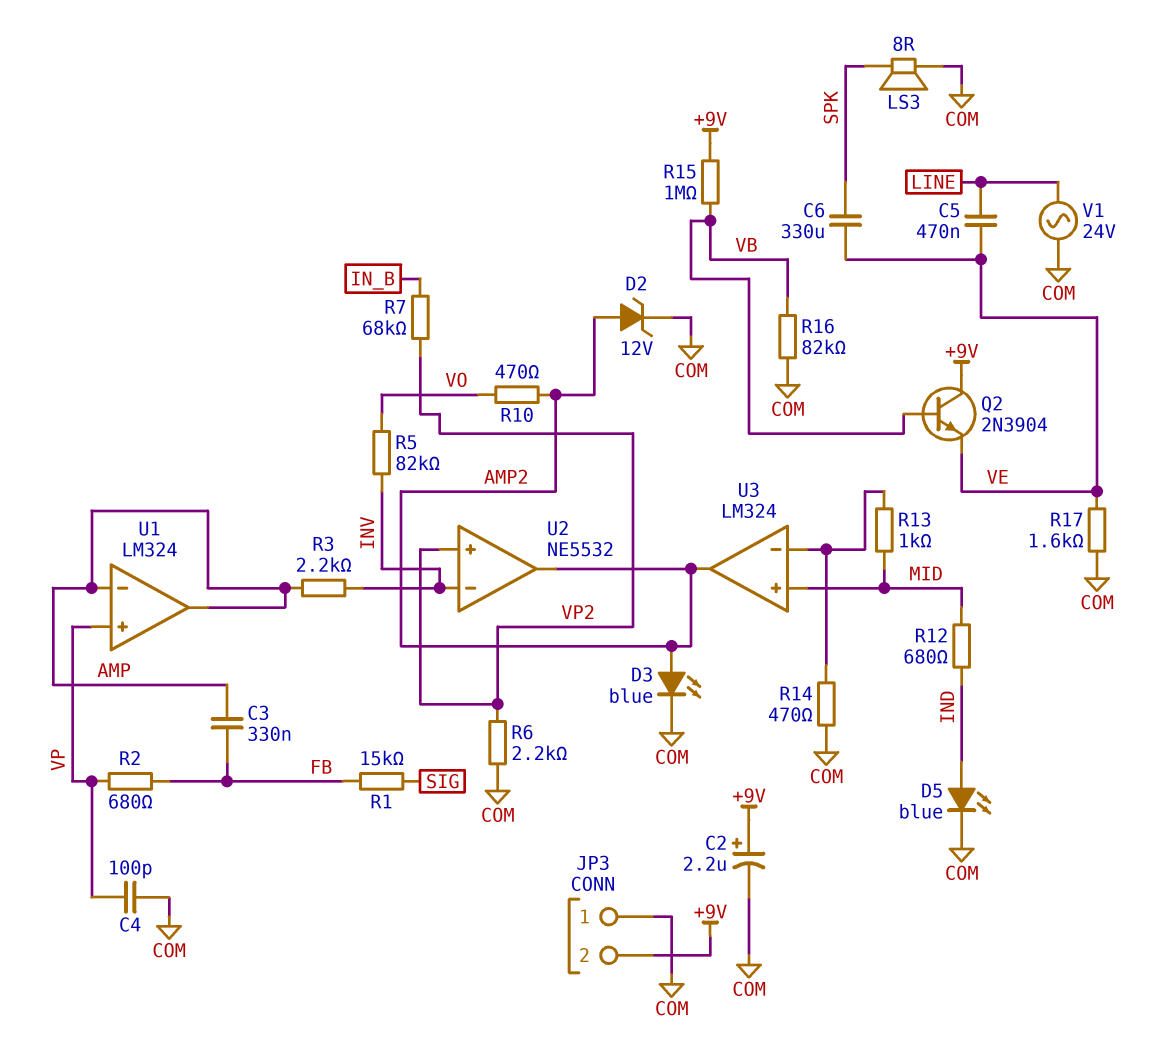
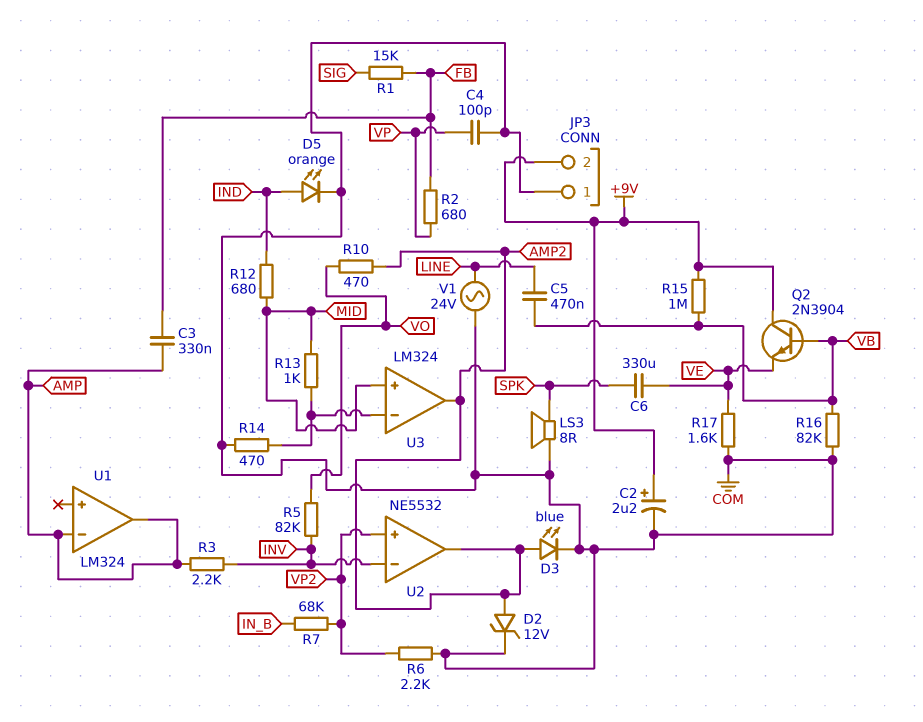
C5: 470nF (LINE, VE) -> 470nF (LINE, VB)
D5: LED blue (A IND, K COM) -> LED orange (A IND, K COM)
U1 pin in+: VP -> none

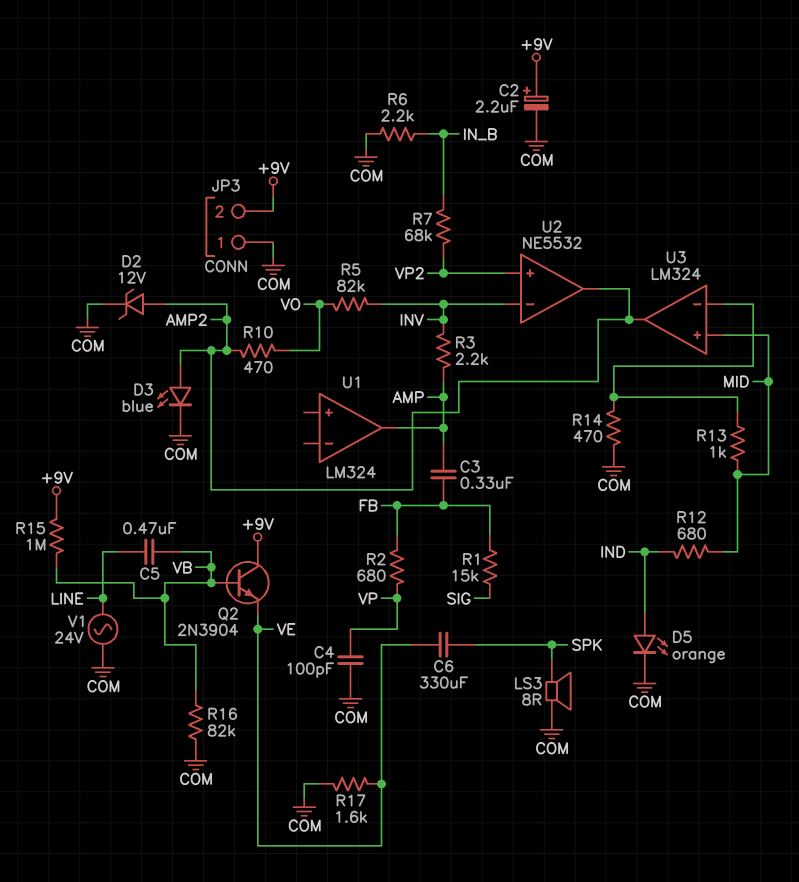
R6: 2.2k (COM, VP2) -> 2.2k (COM, IN_B)
U1 pin in-: AMP -> none

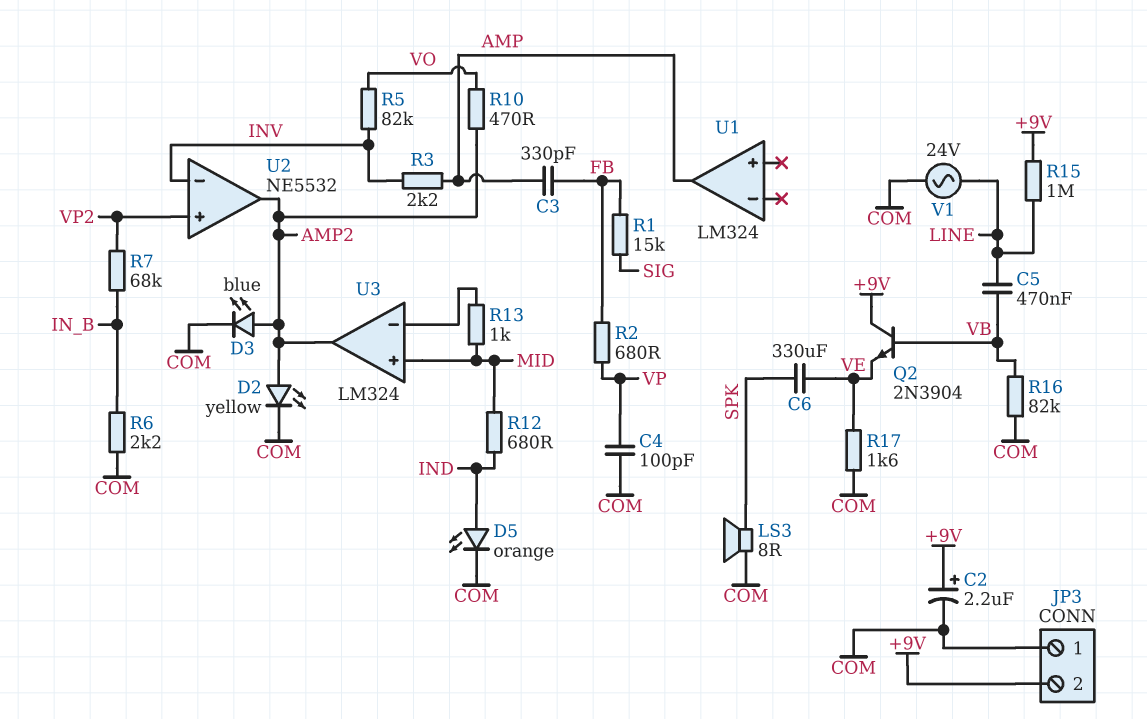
C3: 330nF (AMP, FB) -> 330pF (AMP, FB)
D2: zener 12V (A AMP2, K COM) -> LED yellow (A AMP2, K COM)
R14: 470 (COM, U3/in-) -> none
R15: 1M (+9V, VB) -> 1M (+9V, LINE)

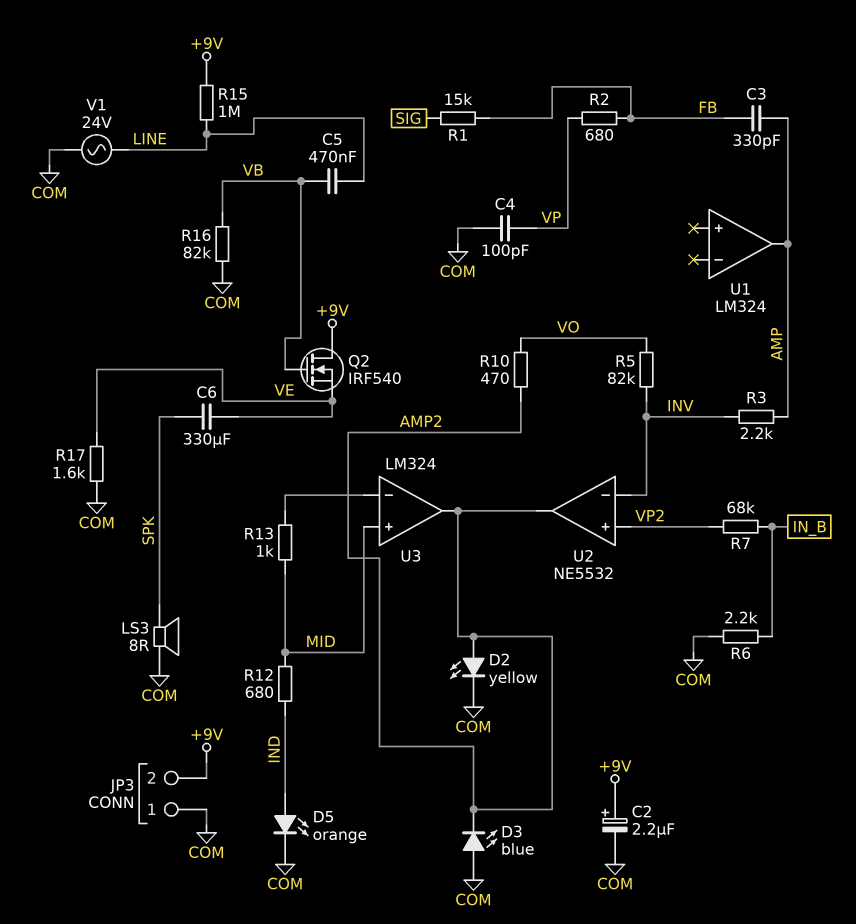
D3: LED blue (A AMP2, K COM) -> LED blue (A COM, K AMP2)
Q2: NPN 2N3904 (B VB, C +9V, E VE) -> NMOS IRF540 (G VB, D +9V, S VE)

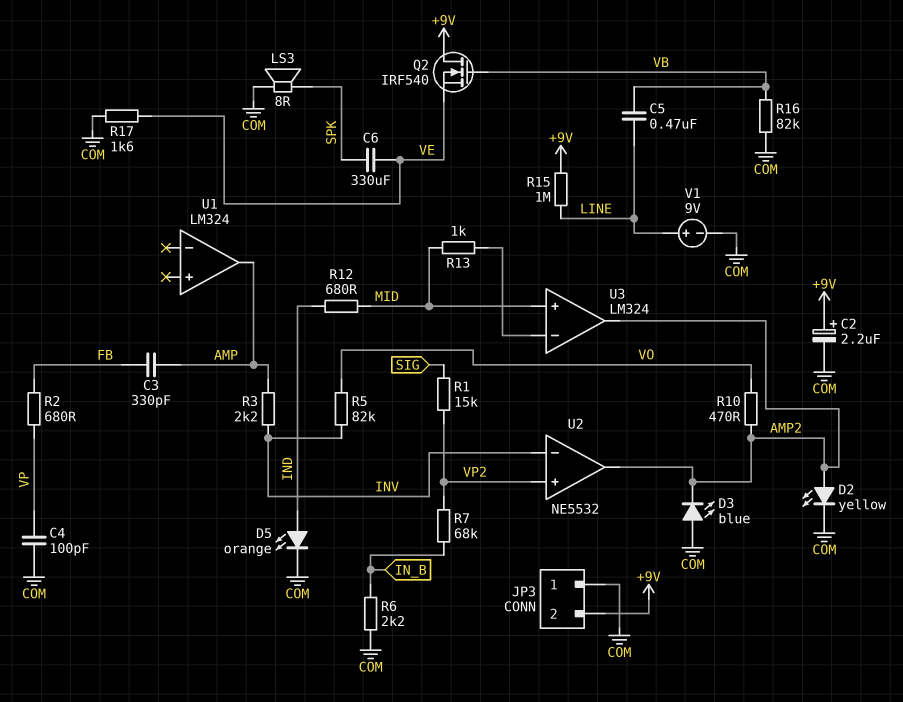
R1: 15k (FB, SIG) -> 15k (SIG, VP2)
V1: AC 24V (COM, LINE) -> 9V (plus LINE, minus COM)

